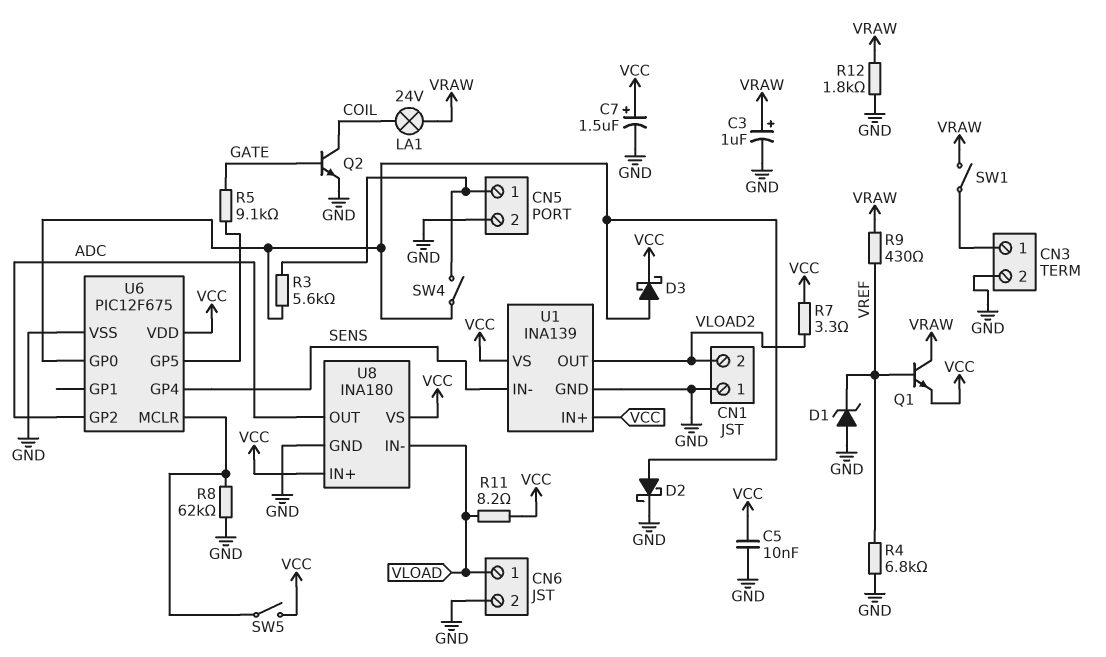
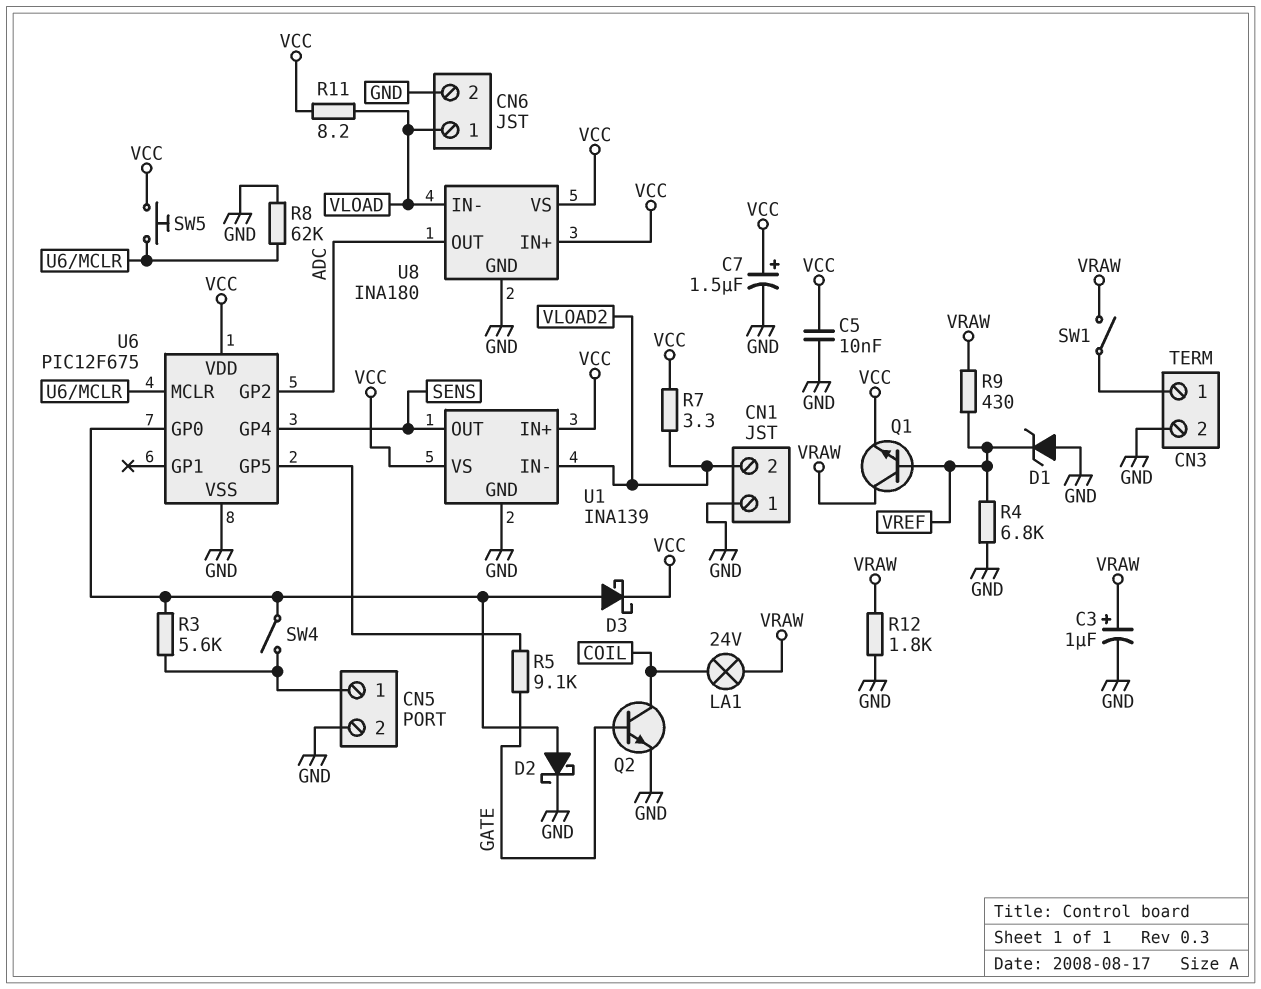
SW5: switch (U6/MCLR, VCC) -> button (U6/MCLR, VCC)
U1 pin IN-: SENS -> VLOAD2
U1 pin OUT: VLOAD2 -> SENS

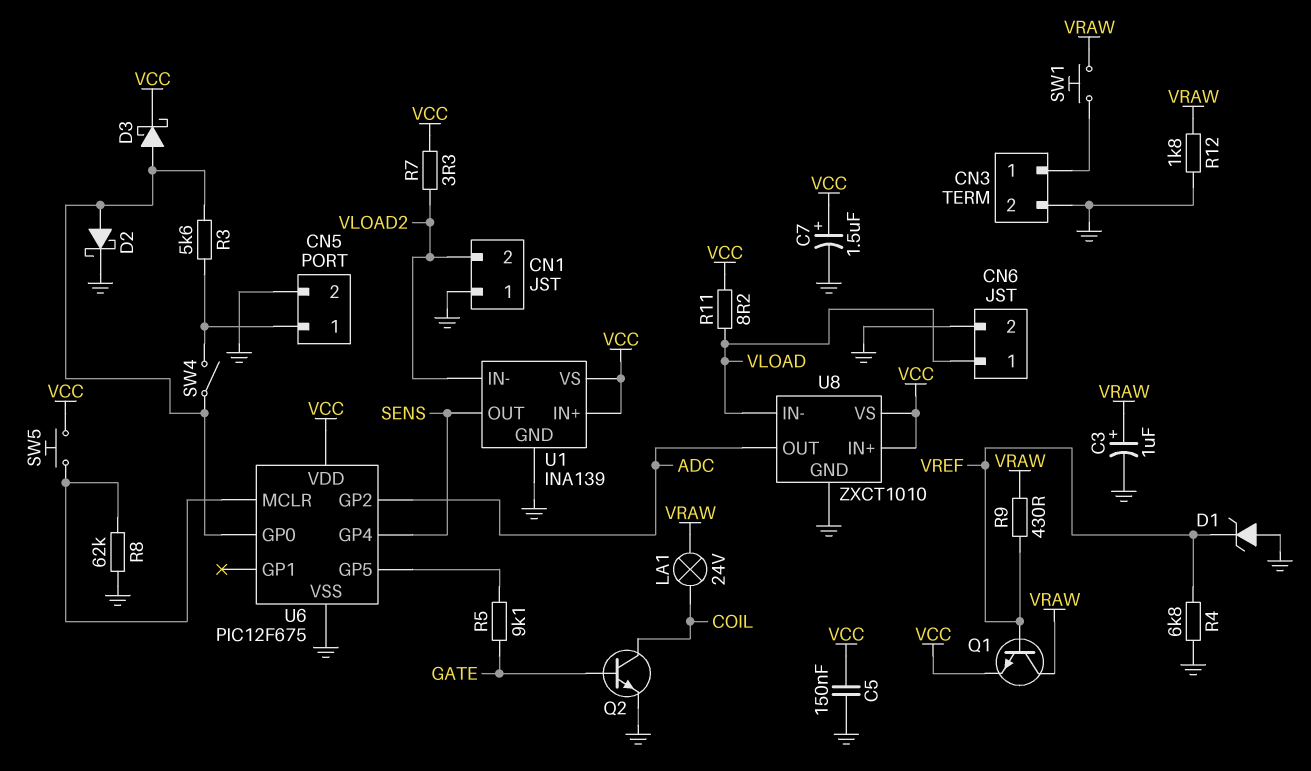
C5: 10nF (GND, VCC) -> 150nF (GND, VCC)
SW1: switch (CN3/1, VRAW) -> button (CN3/1, VRAW)
U8: INA180 -> ZXCT1010

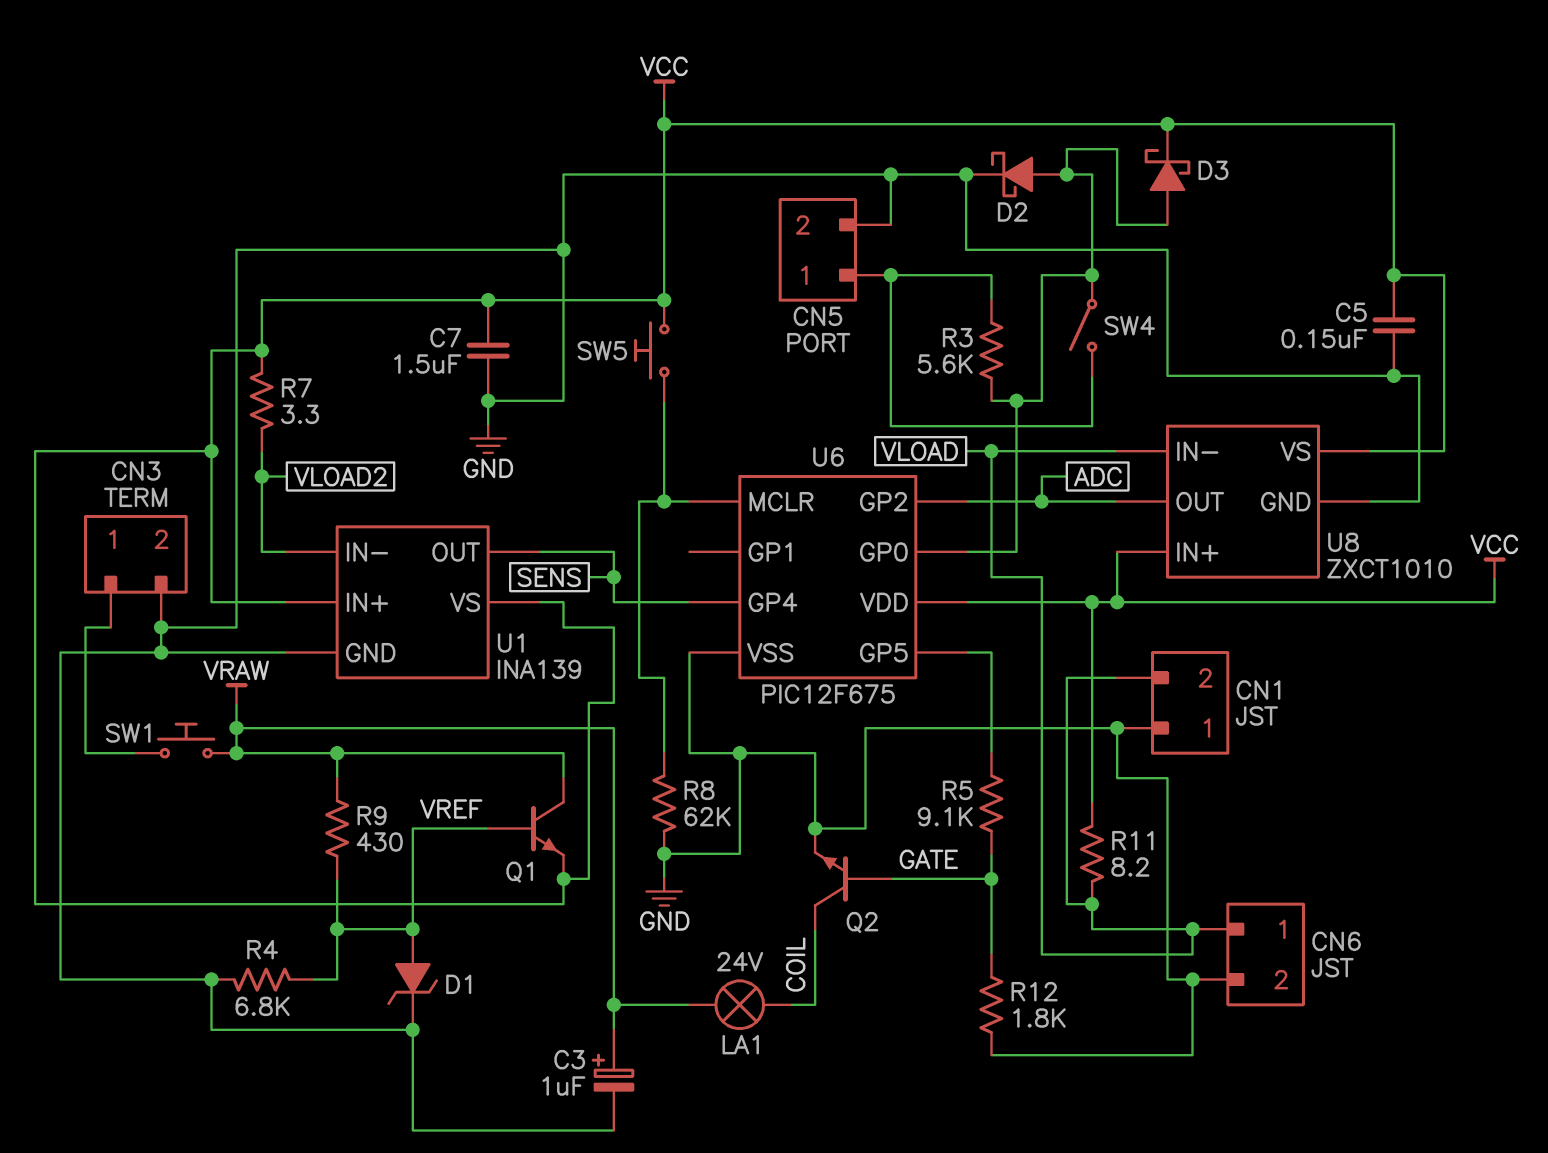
C7: 1.5uF (plus VCC, minus GND) -> 1.5uF (GND, VCC)
CN1 pin 2: VLOAD2 -> VLOAD
D1: zener (A GND, K VREF) -> zener (A VREF, K GND)
R12: 1.8k (GND, VRAW) -> 1.8k (GATE, GND)

